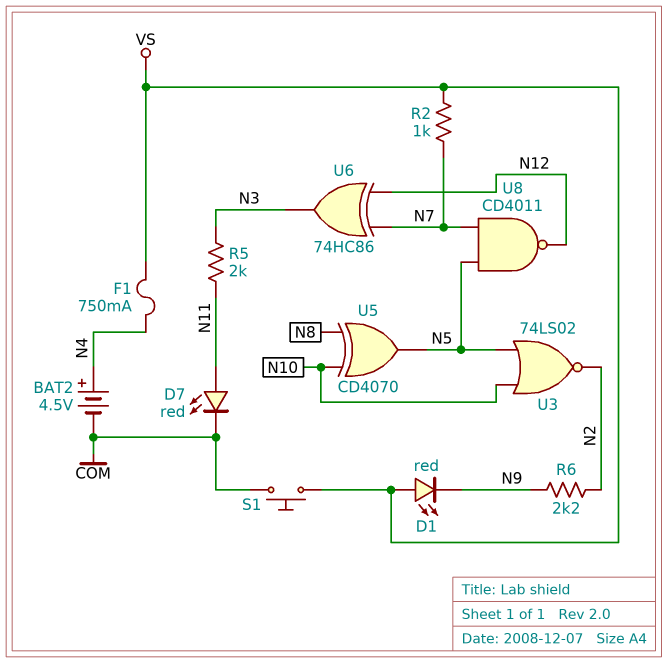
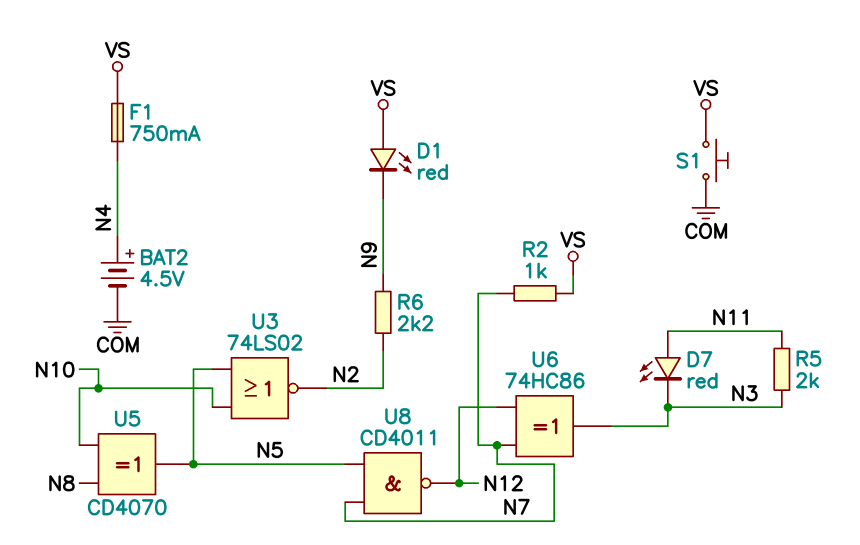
D7: LED red (A N11, K COM) -> LED red (A N11, K N3)

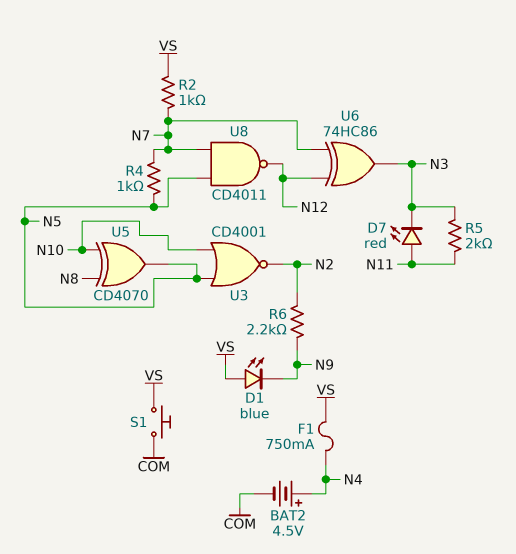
D1: LED red (A VS, K N9) -> LED blue (A VS, K N9)
R4: none -> 1k (N5, N7)
U3: NOR 74LS02 (in N5, in N10, out N2) -> NOR CD4001 (in N5, in N10, out N2)

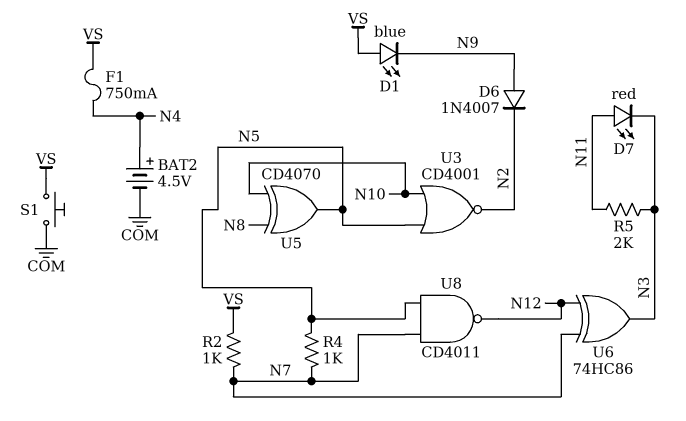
D6: none -> diode 1N4007 (A N9, K N2)
R6: 2.2k (N2, N9) -> none

